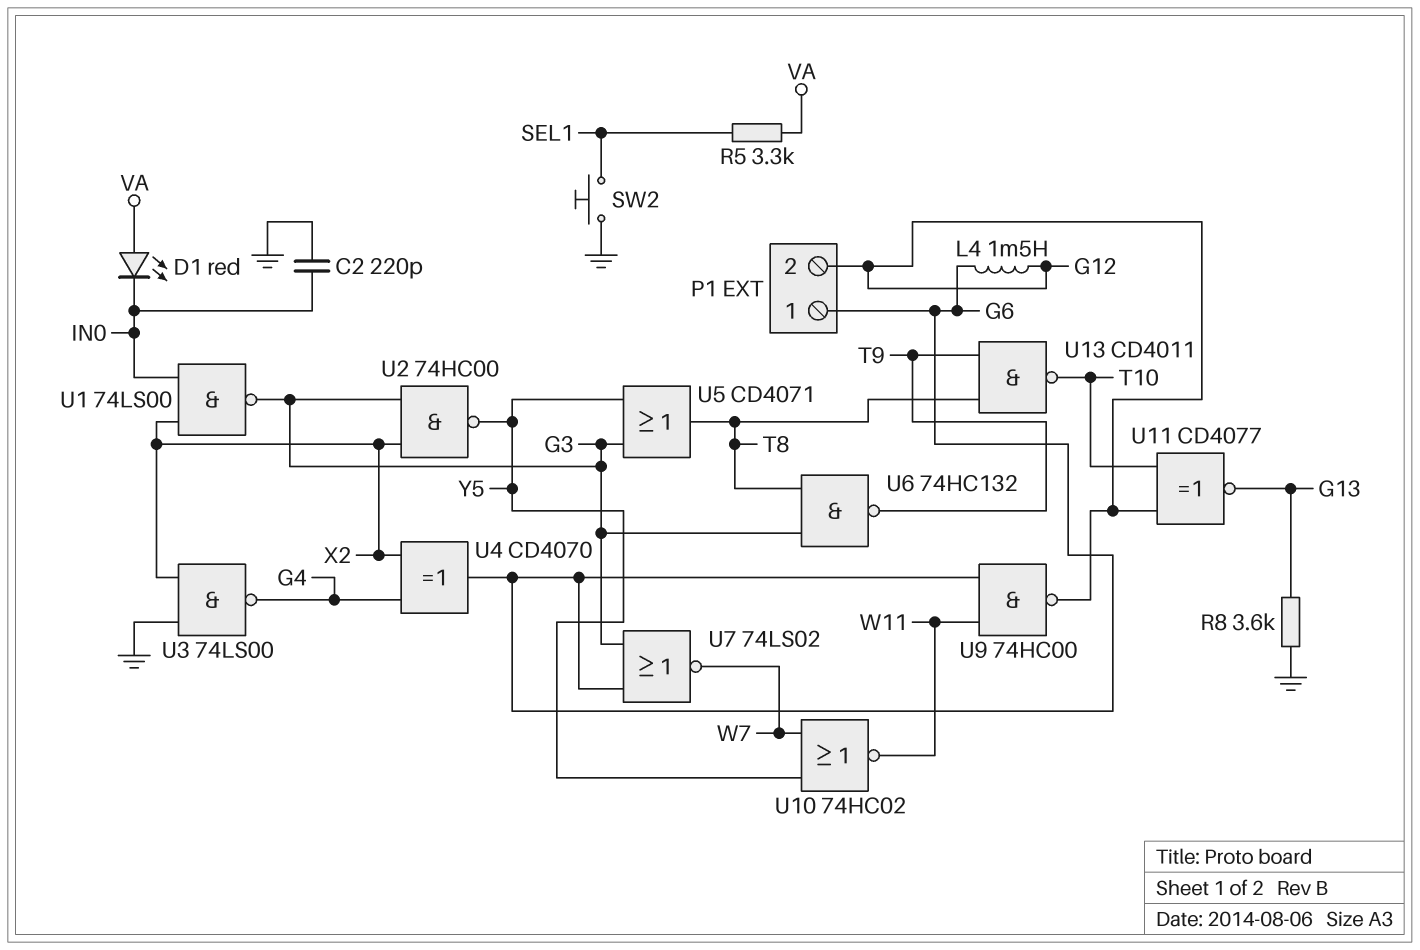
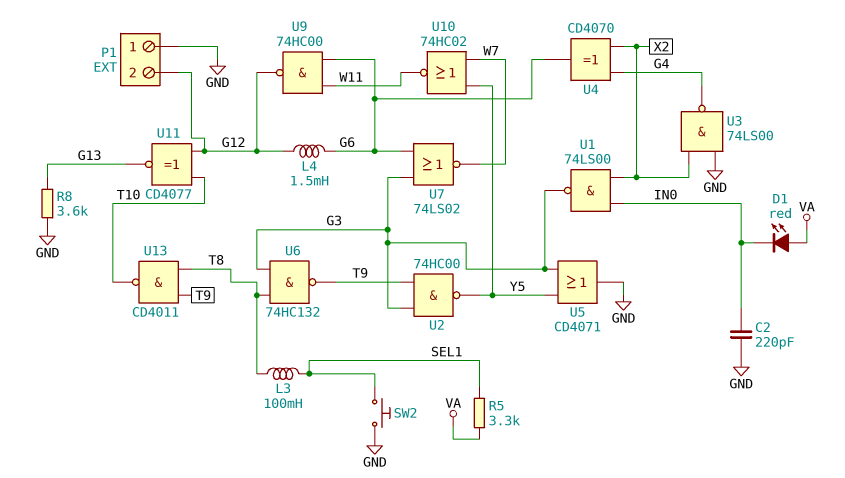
L3: none -> 100mH (SEL1, T8)
P1 pin 1: G6 -> GND
U2: NAND 74HC00 (in G3, in X2, out Y5) -> NAND 74HC00 (in G3, in T9, out Y5)
U5: OR CD4071 (in G3, in Y5, out T8) -> OR CD4071 (in G3, in Y5, out GND)

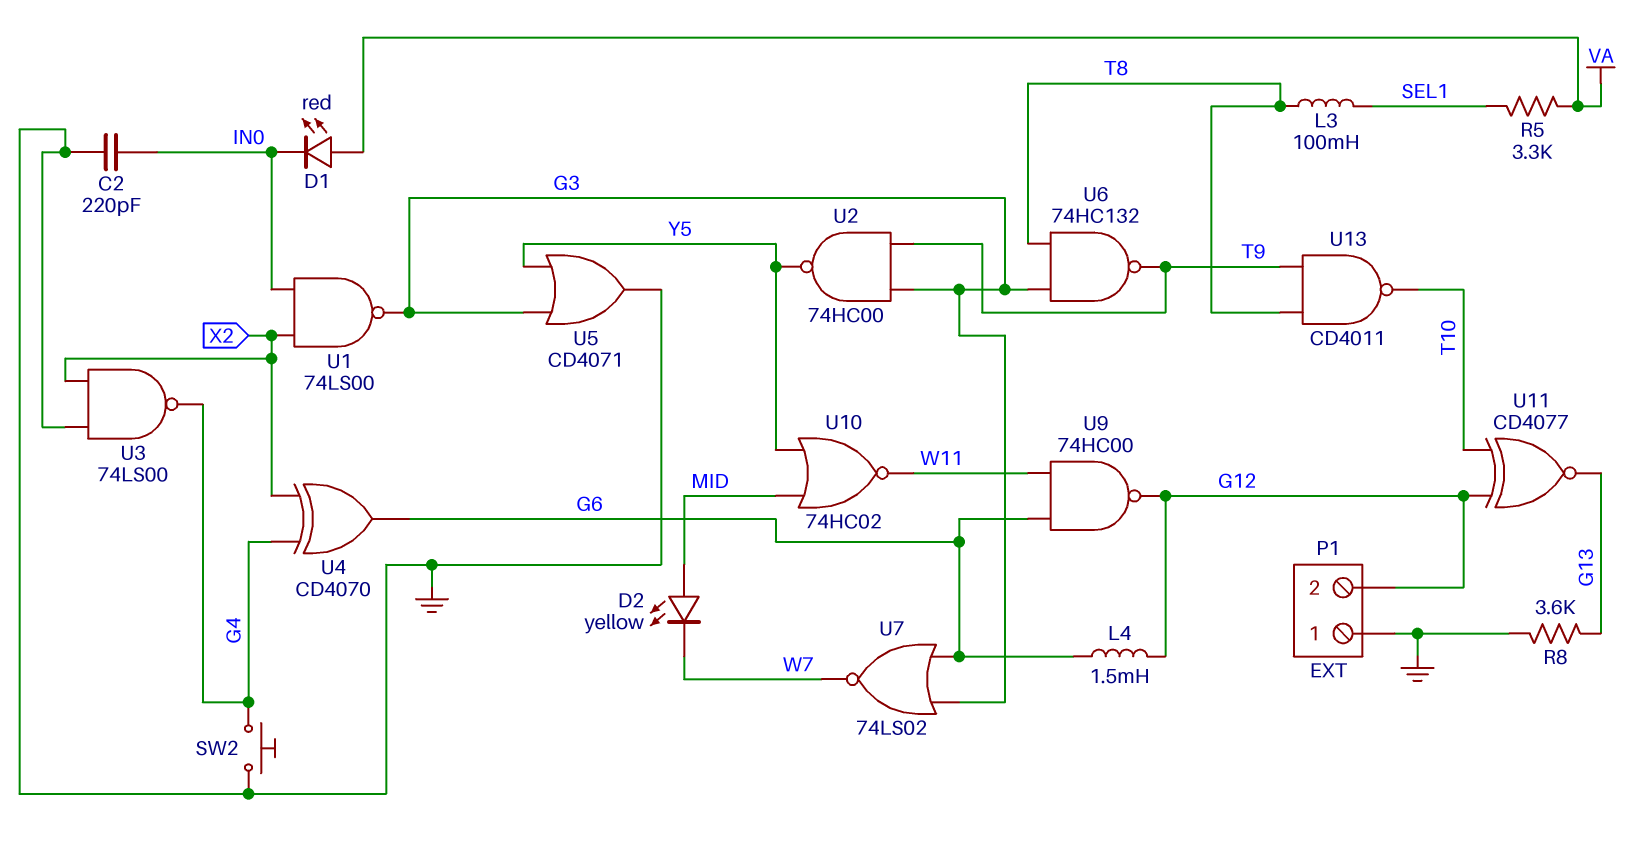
D2: none -> LED yellow (A MID, K W7)
SW2: button (GND, SEL1) -> button (G4, GND)
U10: NOR 74HC02 (in W7, in Y5, out W11) -> NOR 74HC02 (in MID, in Y5, out W11)

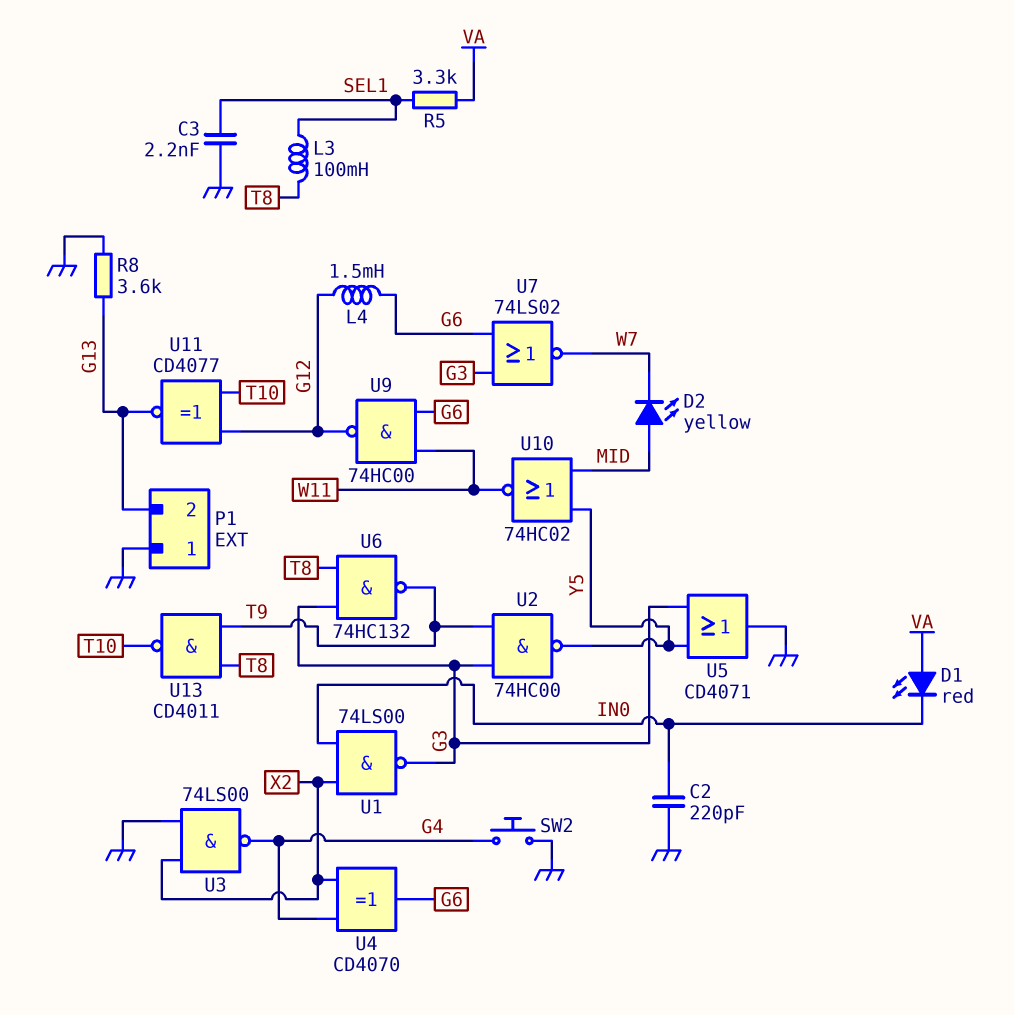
C3: none -> 2.2nF (GND, SEL1)
P1 pin 2: G12 -> G13

